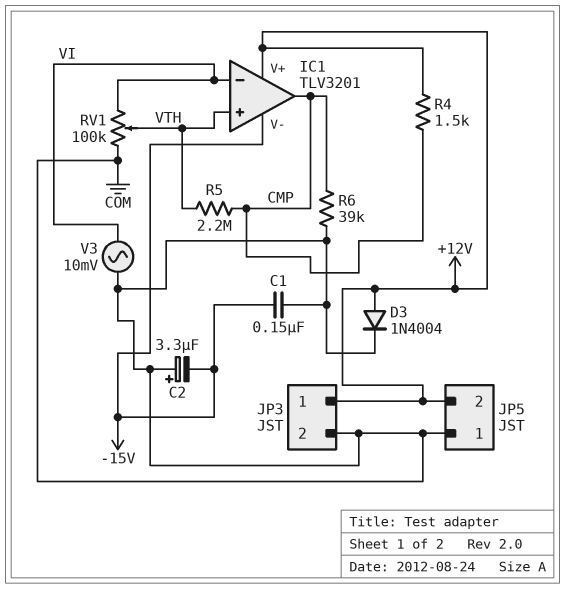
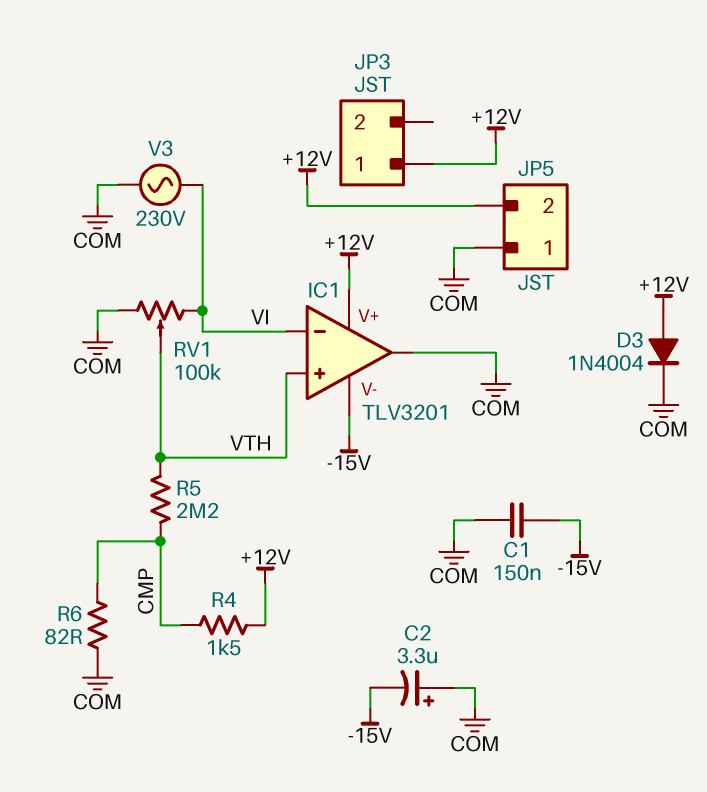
IC1 pin out: CMP -> COM
JP3 pin 2: COM -> none
R6: 39k (CMP, COM) -> 82 (CMP, COM)
V3: AC 10mV (COM, VI) -> AC 230V (COM, VI)

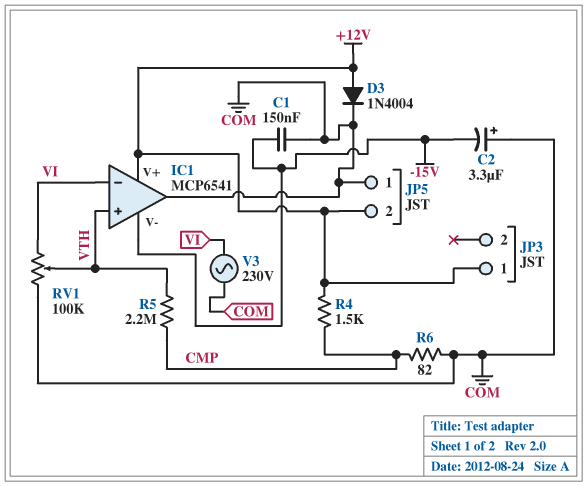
IC1: TLV3201 -> MCP6541

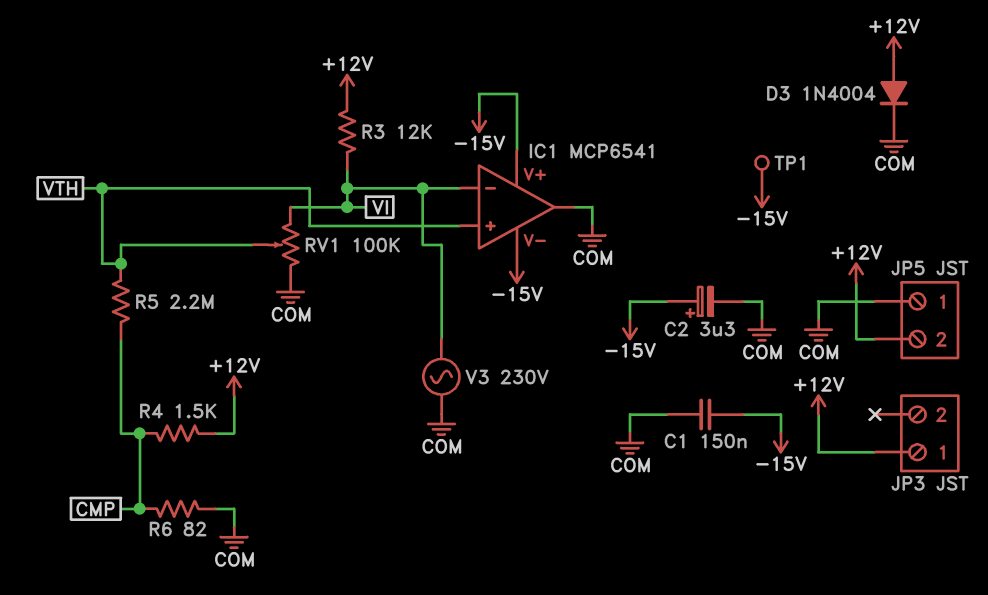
C2: 3.3uF (plus COM, minus -15V) -> 3.3uF (plus -15V, minus COM)
IC1 pin V+: +12V -> -15V
R3: none -> 12k (+12V, VI)
TP1: none -> test point (-15V)

